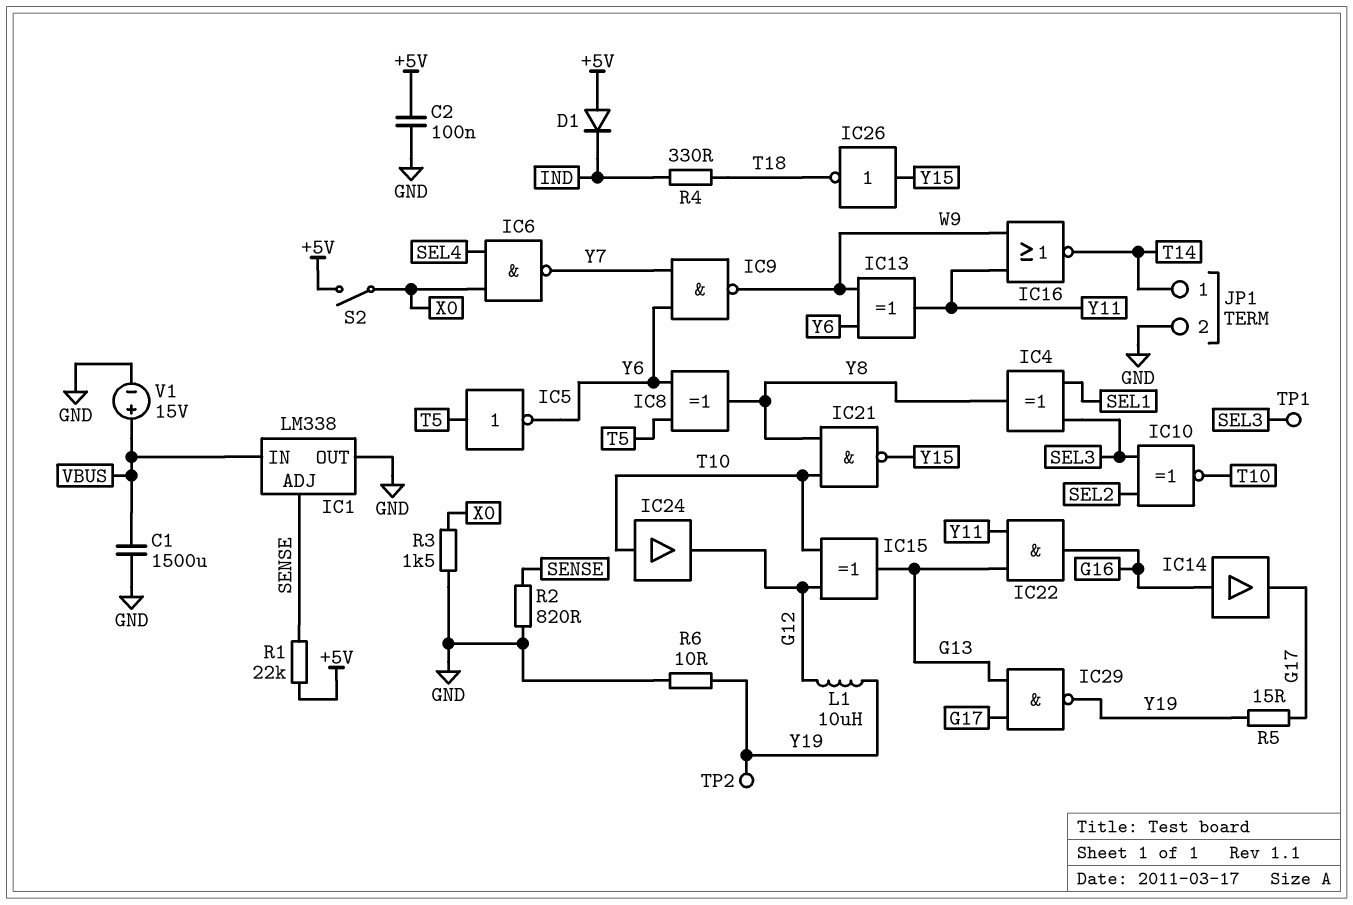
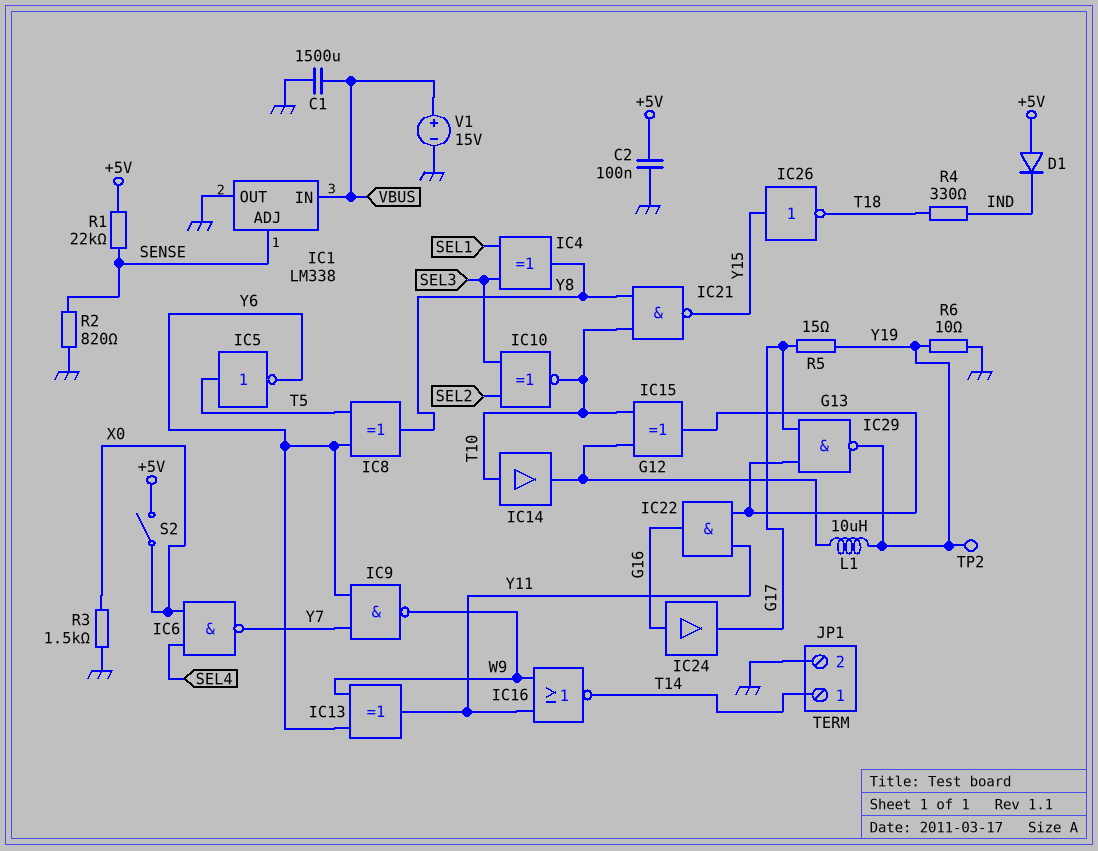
IC14: buffer (in G16, out G17) -> buffer (in T10, out G12)
IC24: buffer (in T10, out G12) -> buffer (in G16, out G17)
TP1: test point (SEL3) -> none

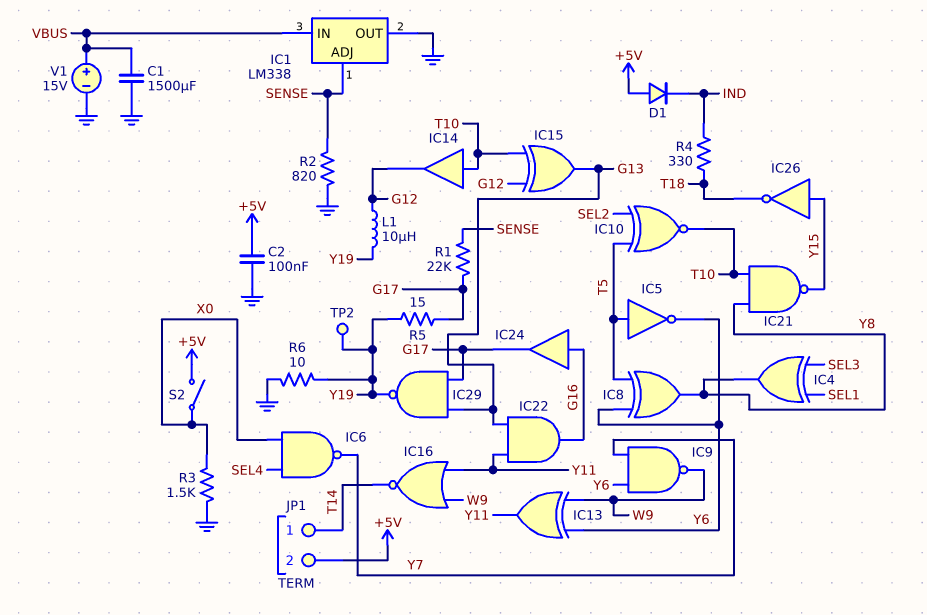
IC10: XNOR (in SEL2, in SEL3, out T10) -> XNOR (in SEL2, in T5, out T10)
JP1 pin 2: GND -> +5V
R1: 22k (+5V, SENSE) -> 22k (G17, SENSE)

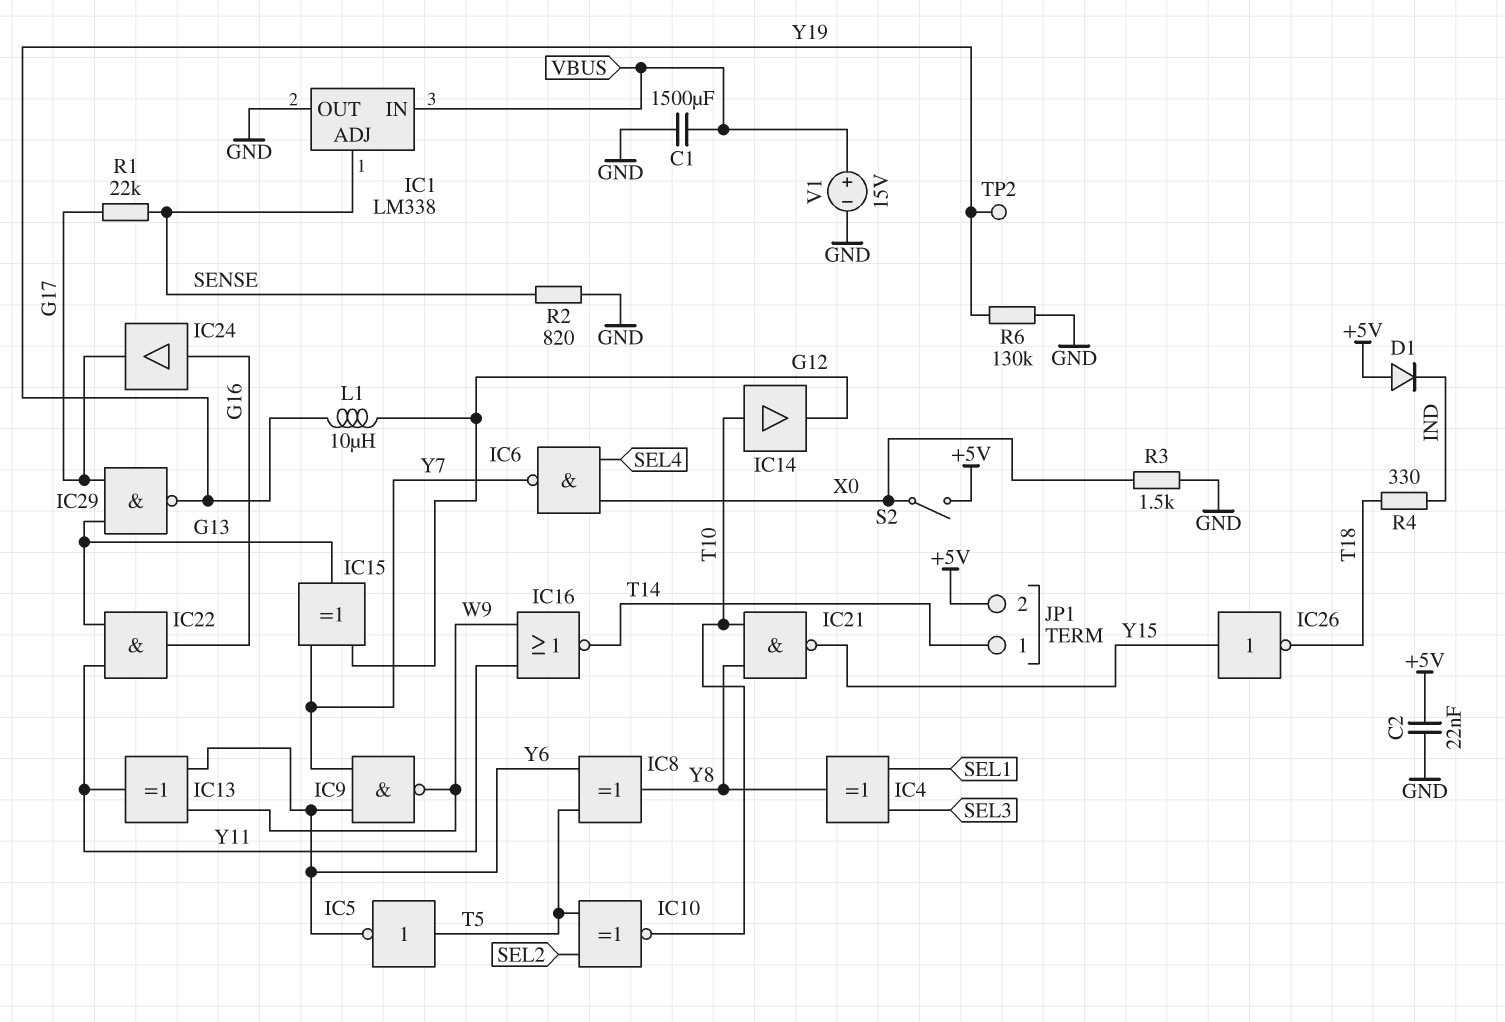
C2: 100nF (+5V, GND) -> 22nF (+5V, GND)
IC15: XOR (in G12, in T10, out G13) -> XOR (in G12, in Y7, out G13)
R5: 15 (G17, Y19) -> none
R6: 10 (GND, Y19) -> 130k (GND, Y19)

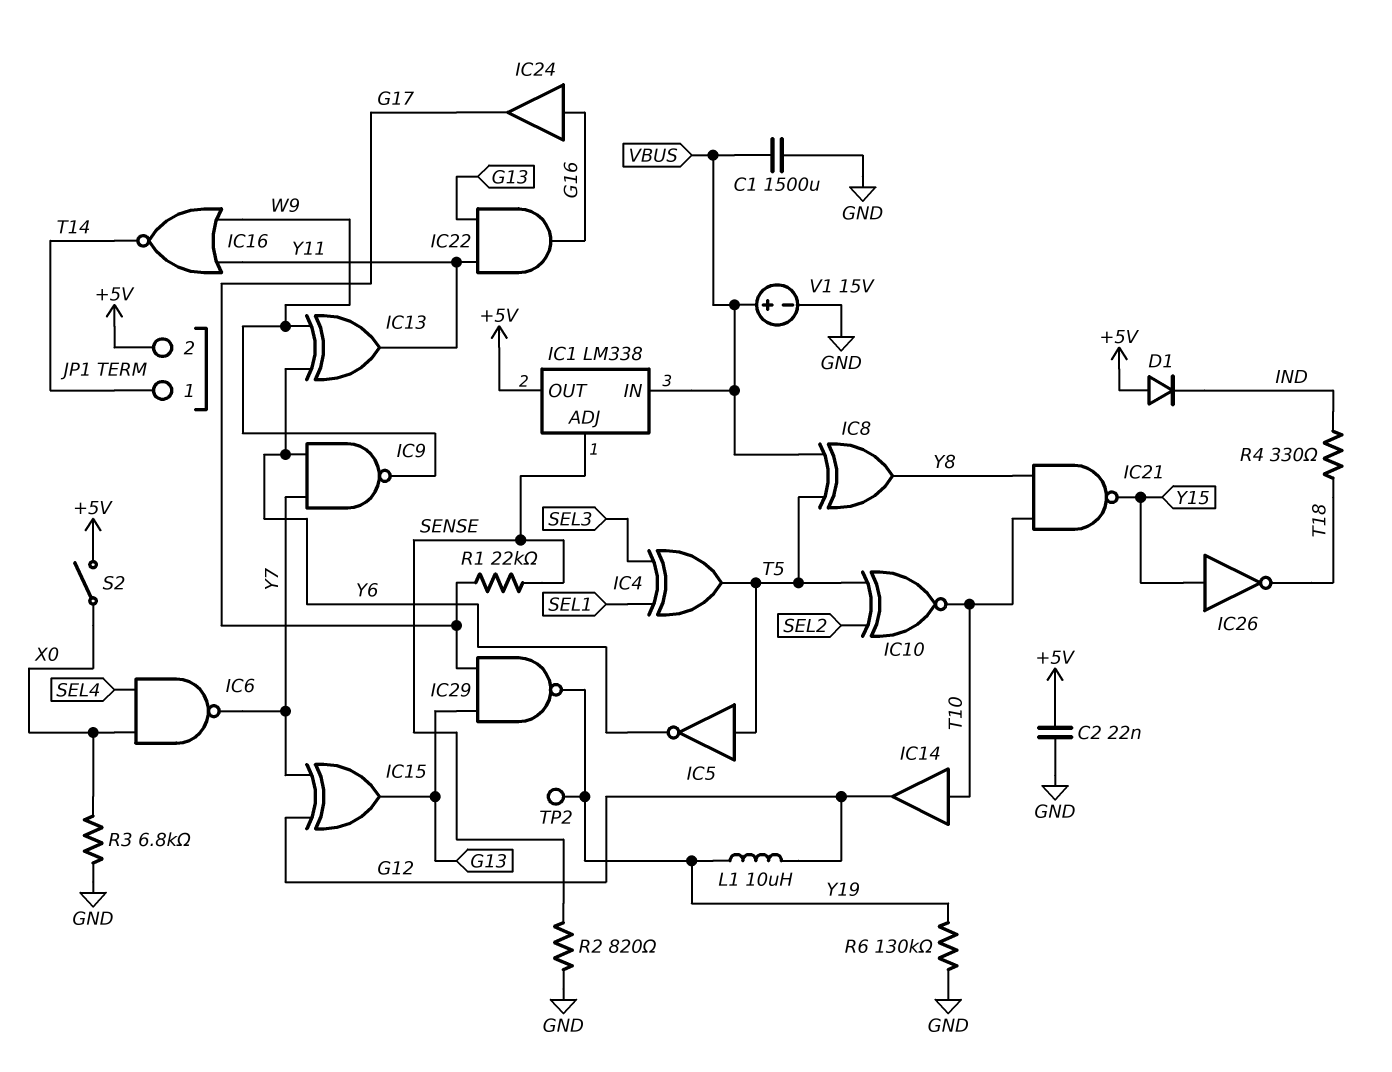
IC1 pin OUT: GND -> +5V
IC4: XOR (in SEL1, in SEL3, out Y8) -> XOR (in SEL1, in SEL3, out T5)
IC8: XOR (in T5, in Y6, out Y8) -> XOR (in T5, in VBUS, out Y8)
R3: 1.5k (GND, X0) -> 6.8k (GND, X0)

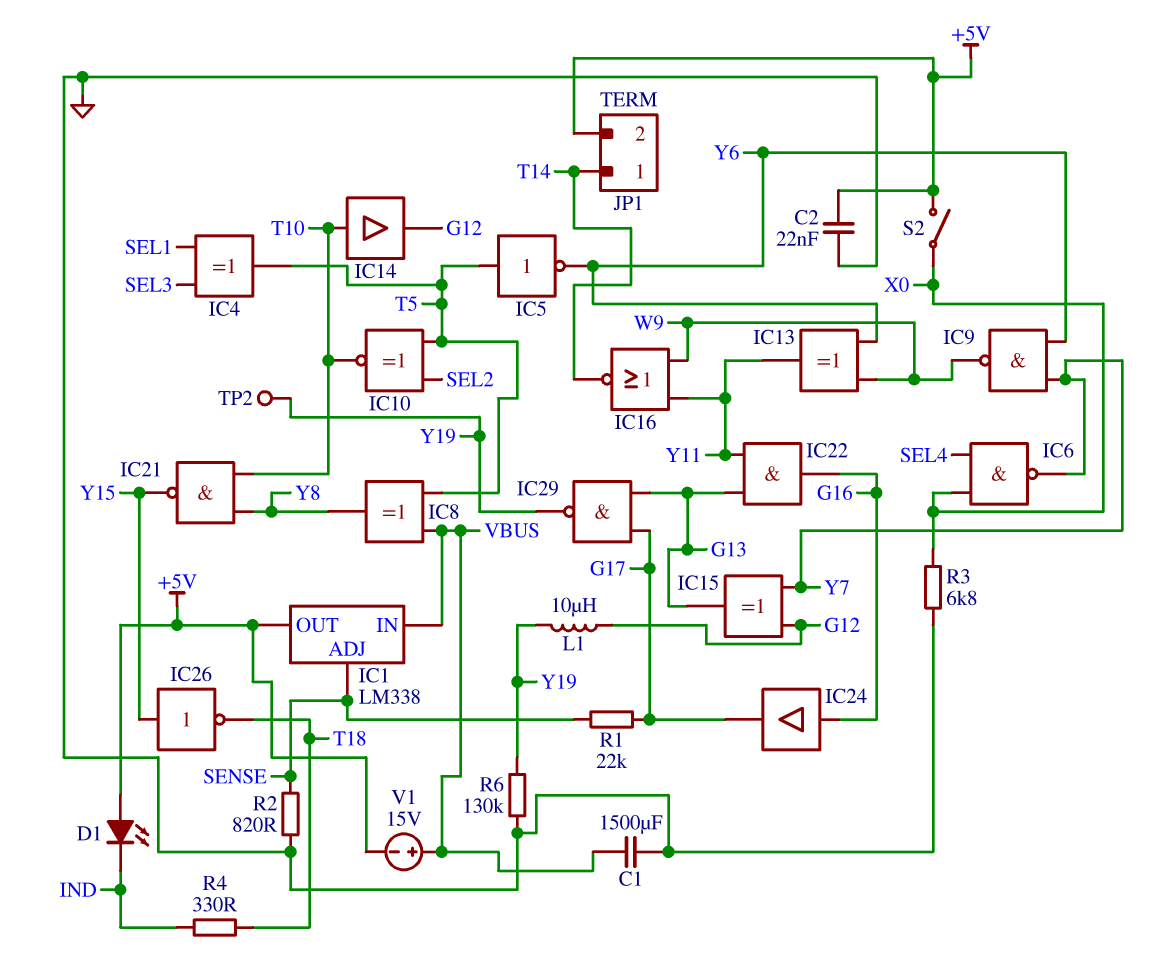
D1: diode (A +5V, K IND) -> LED (A +5V, K IND)
V1: 15V (plus VBUS, minus GND) -> 15V (plus VBUS, minus +5V)

